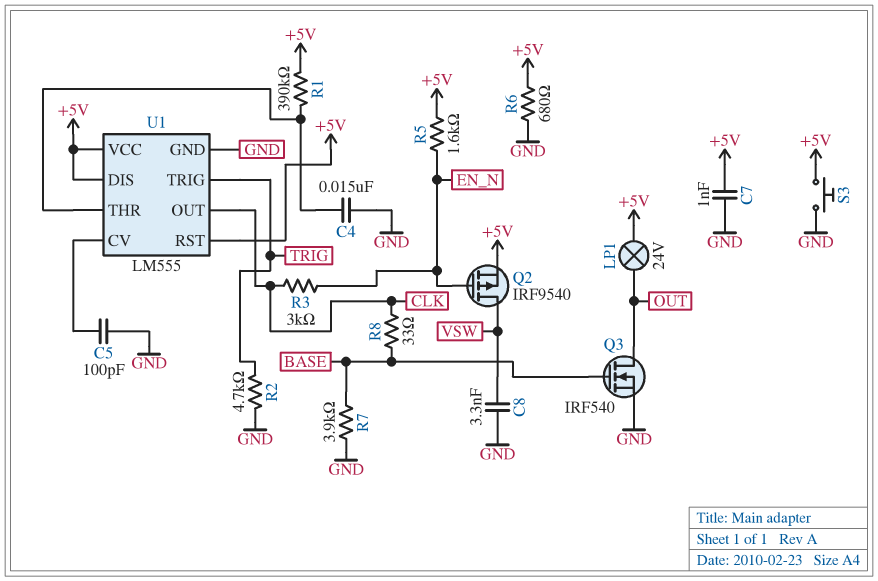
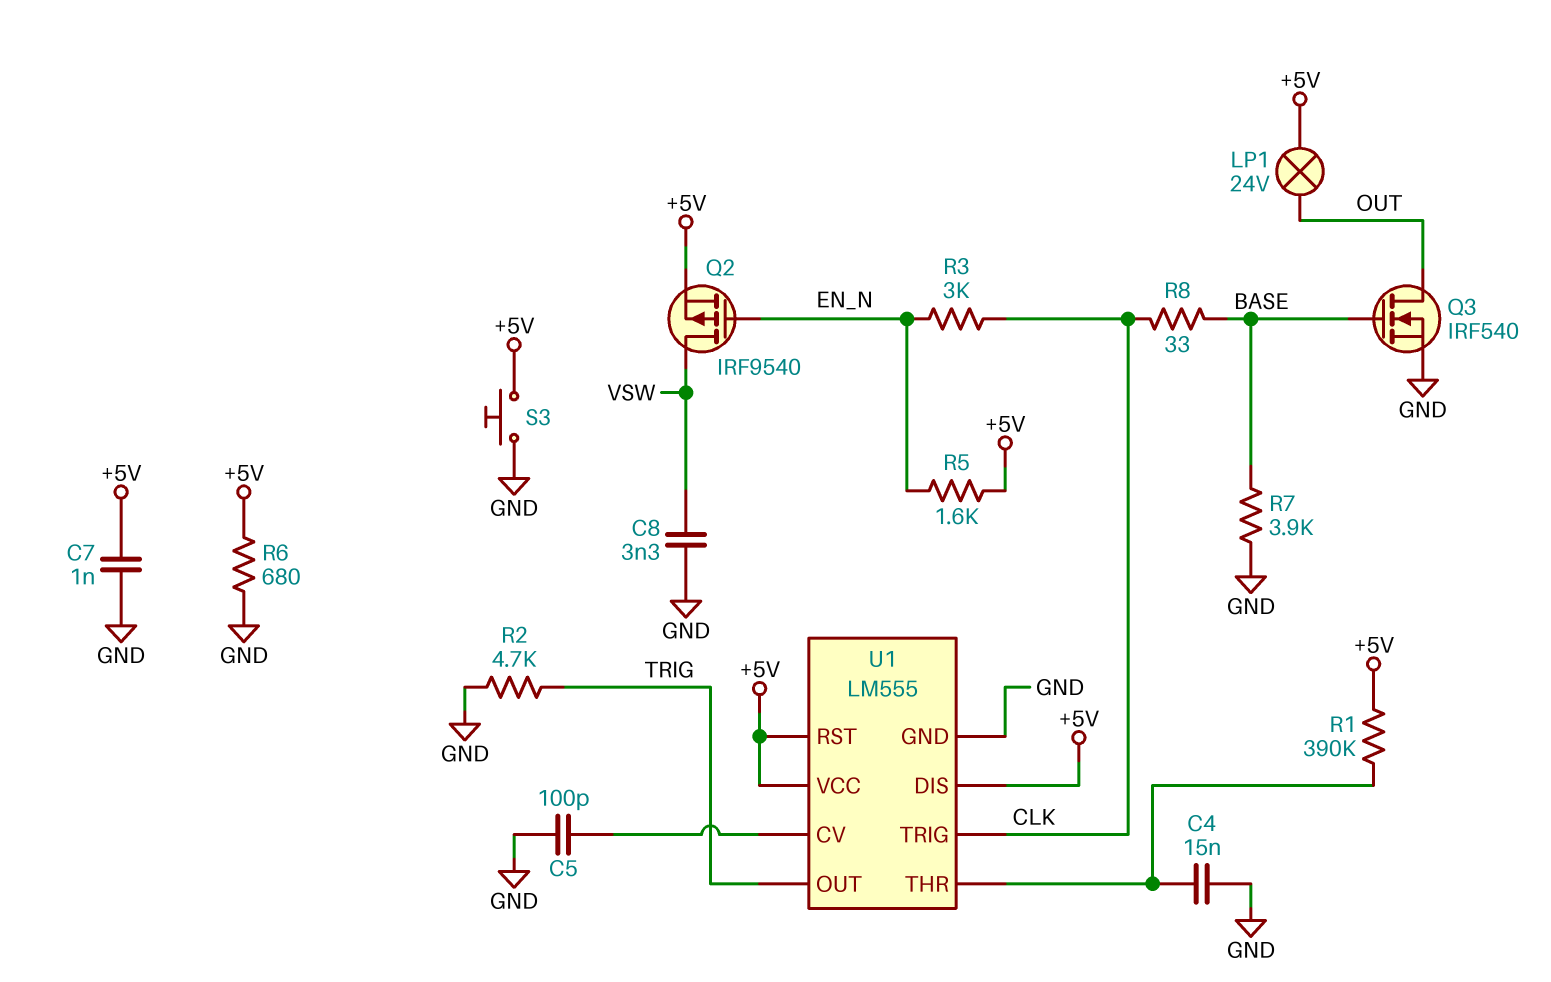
U1 pin OUT: CLK -> TRIG
U1 pin TRIG: TRIG -> CLK

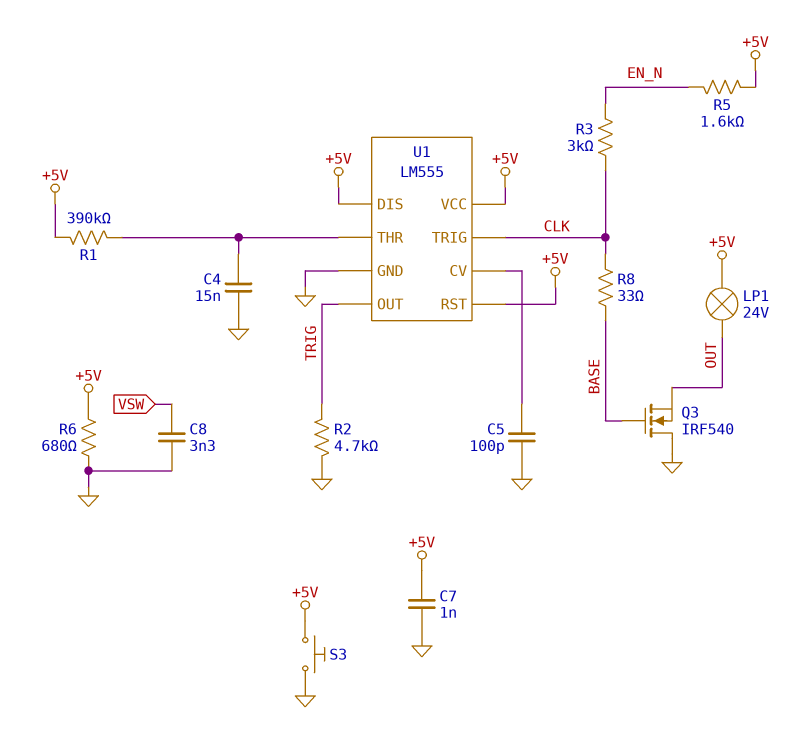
Q2: PMOS IRF9540 (G EN_N, D VSW, S +5V) -> none
Q3: NMOS IRF540 (G BASE, D OUT, S GND) -> NMOS IRF540 (G BASE, D GND, S OUT)
R7: 3.9k (BASE, GND) -> none

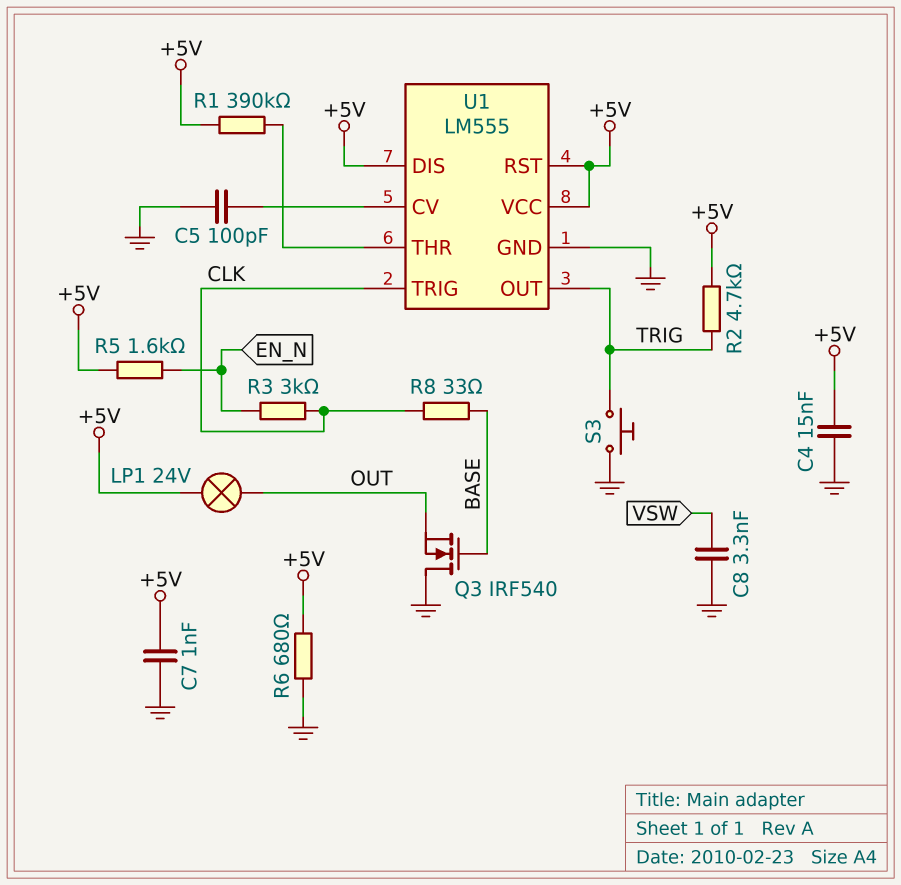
C4: 15nF (GND, U1/THR) -> 15nF (+5V, GND)
R2: 4.7k (GND, TRIG) -> 4.7k (+5V, TRIG)
S3: button (+5V, GND) -> button (GND, TRIG)

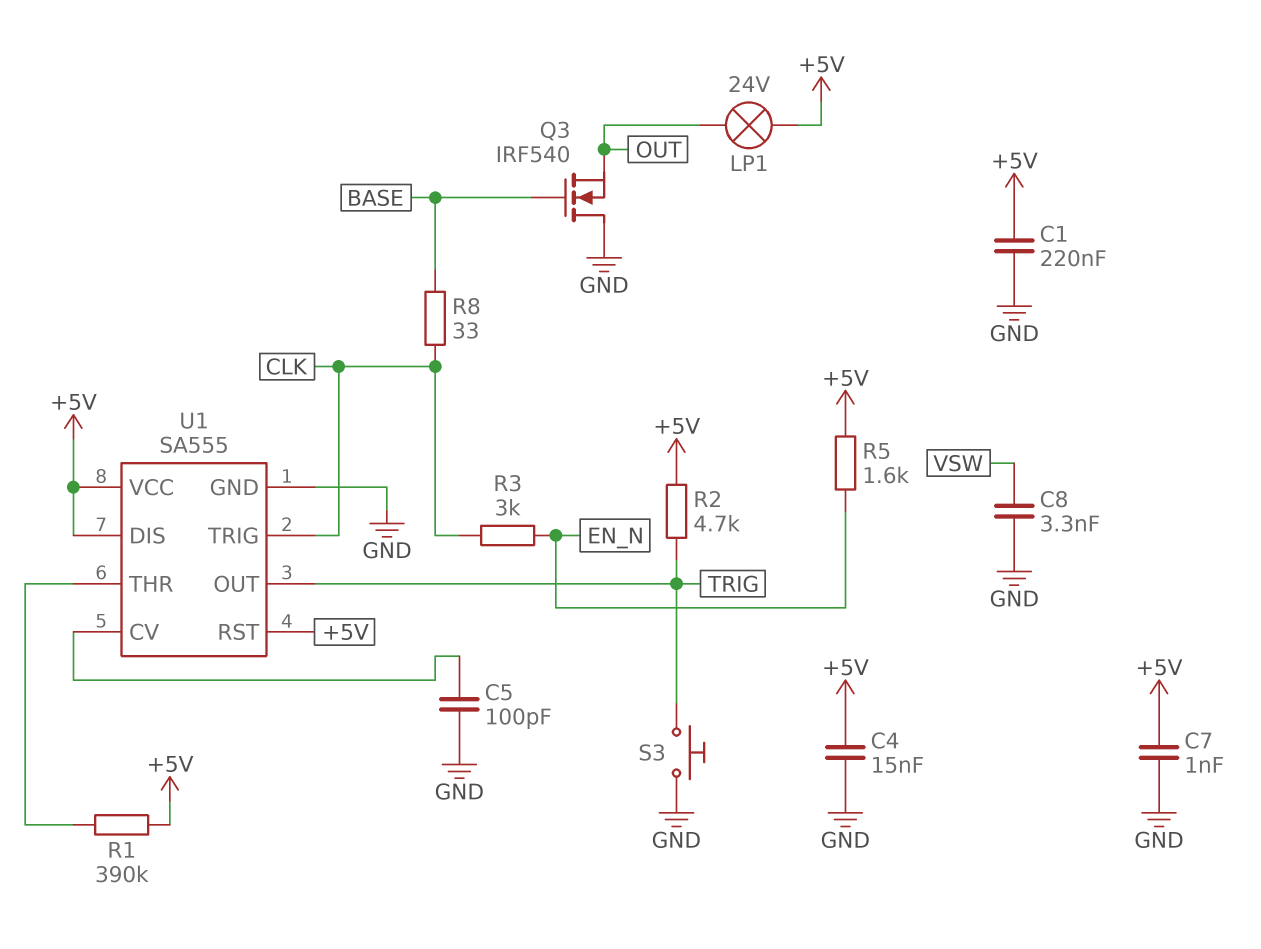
C1: none -> 220nF (+5V, GND)
R6: 680 (+5V, GND) -> none
U1: LM555 -> SA555

